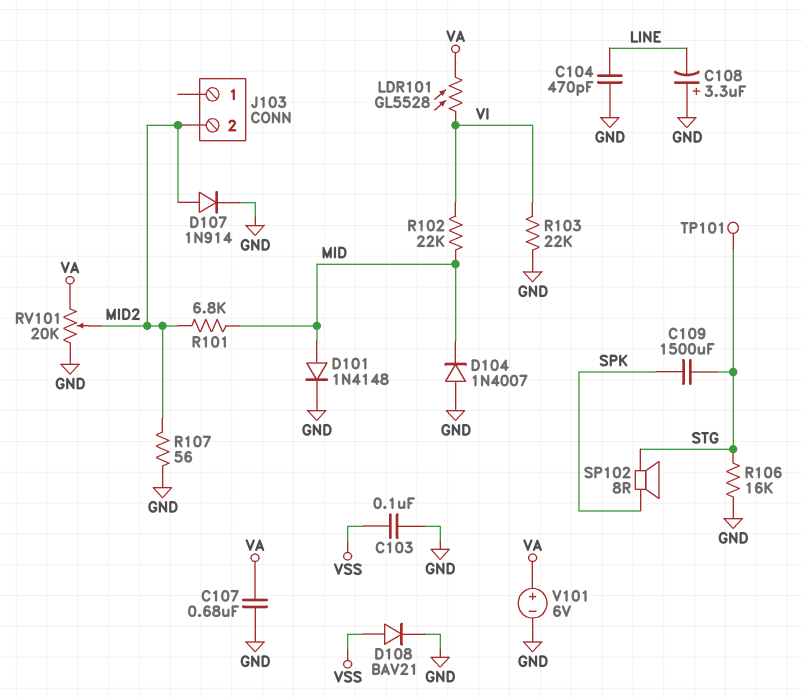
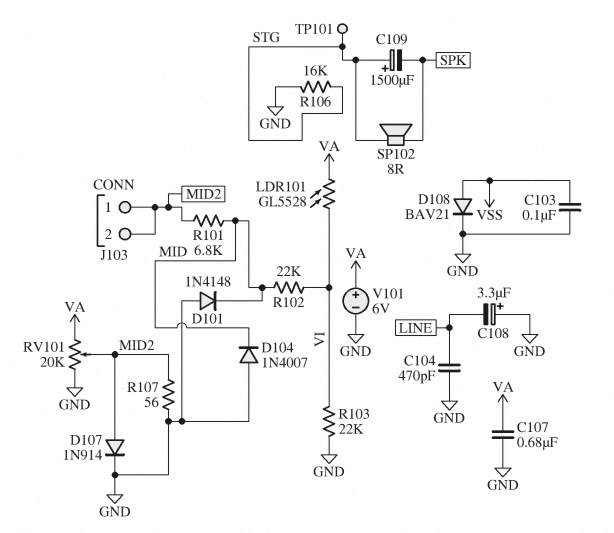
C109: 1500uF (SPK, STG) -> 1500uF (plus STG, minus SPK)
D101: diode 1N4148 (A MID, K GND) -> diode 1N4148 (A GND, K MID)
J103 pin 1: none -> MID2

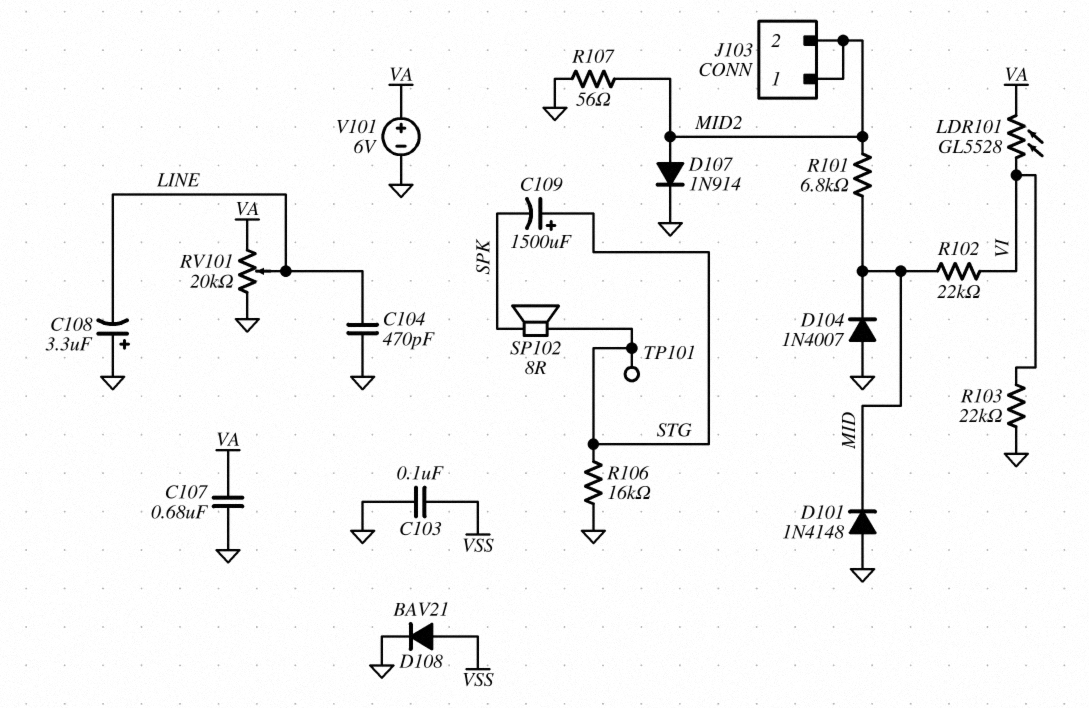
RV101: 20k (GND, VA, wiper MID2) -> 20k (GND, VA, wiper LINE)

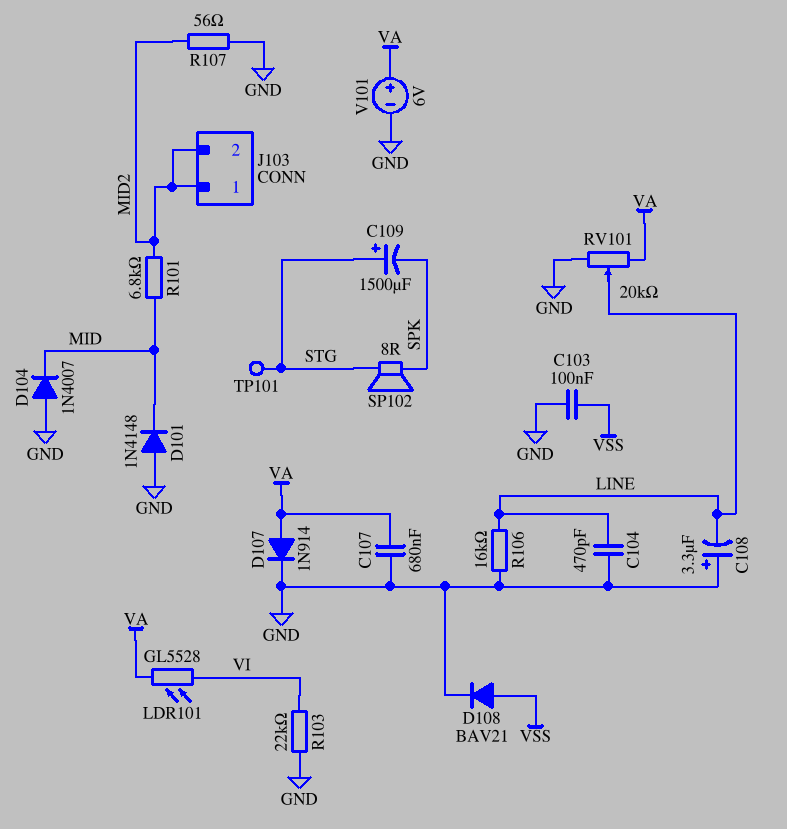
D107: diode 1N914 (A MID2, K GND) -> diode 1N914 (A VA, K GND)
R102: 22k (MID, VI) -> none
R106: 16k (GND, STG) -> 16k (GND, LINE)

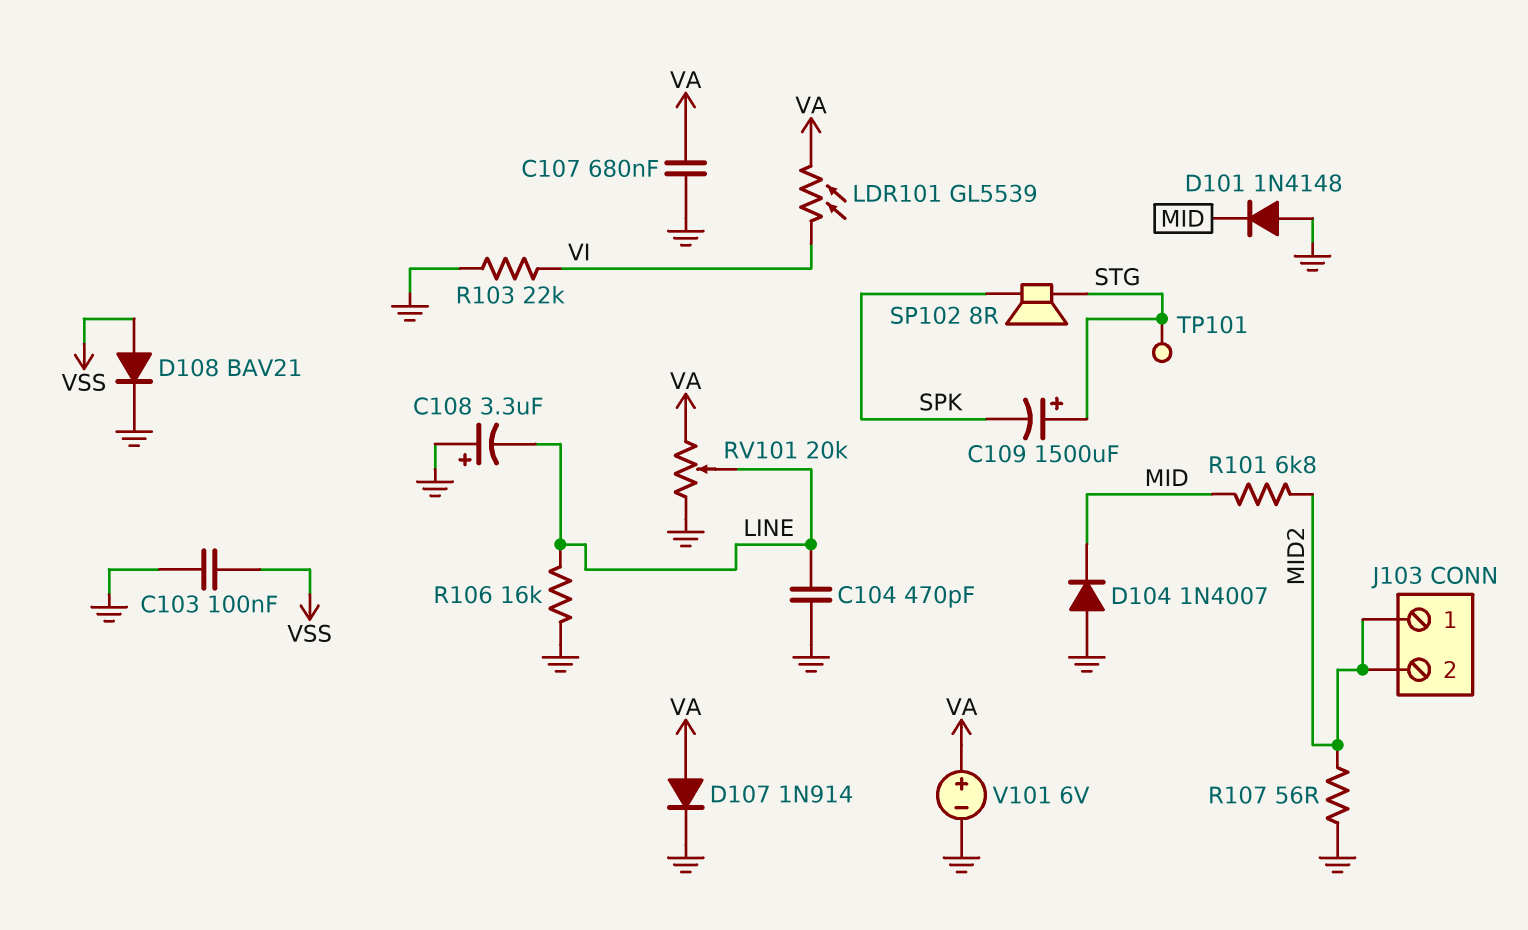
LDR101: GL5528 (VA, VI) -> GL5539 (VA, VI)

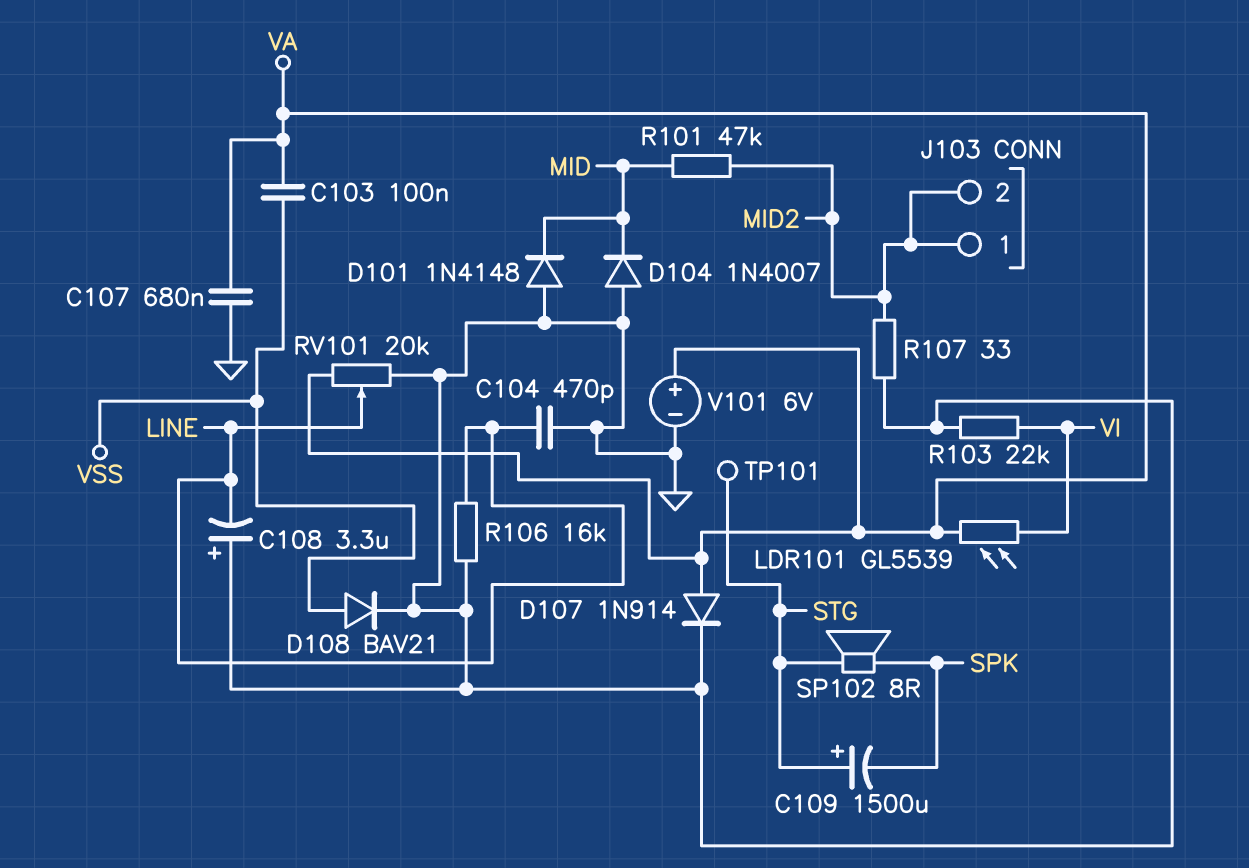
C103: 100nF (GND, VSS) -> 100nF (VA, VSS)
R101: 6.8k (MID, MID2) -> 47k (MID, MID2)
R107: 56 (GND, MID2) -> 33 (GND, MID2)

